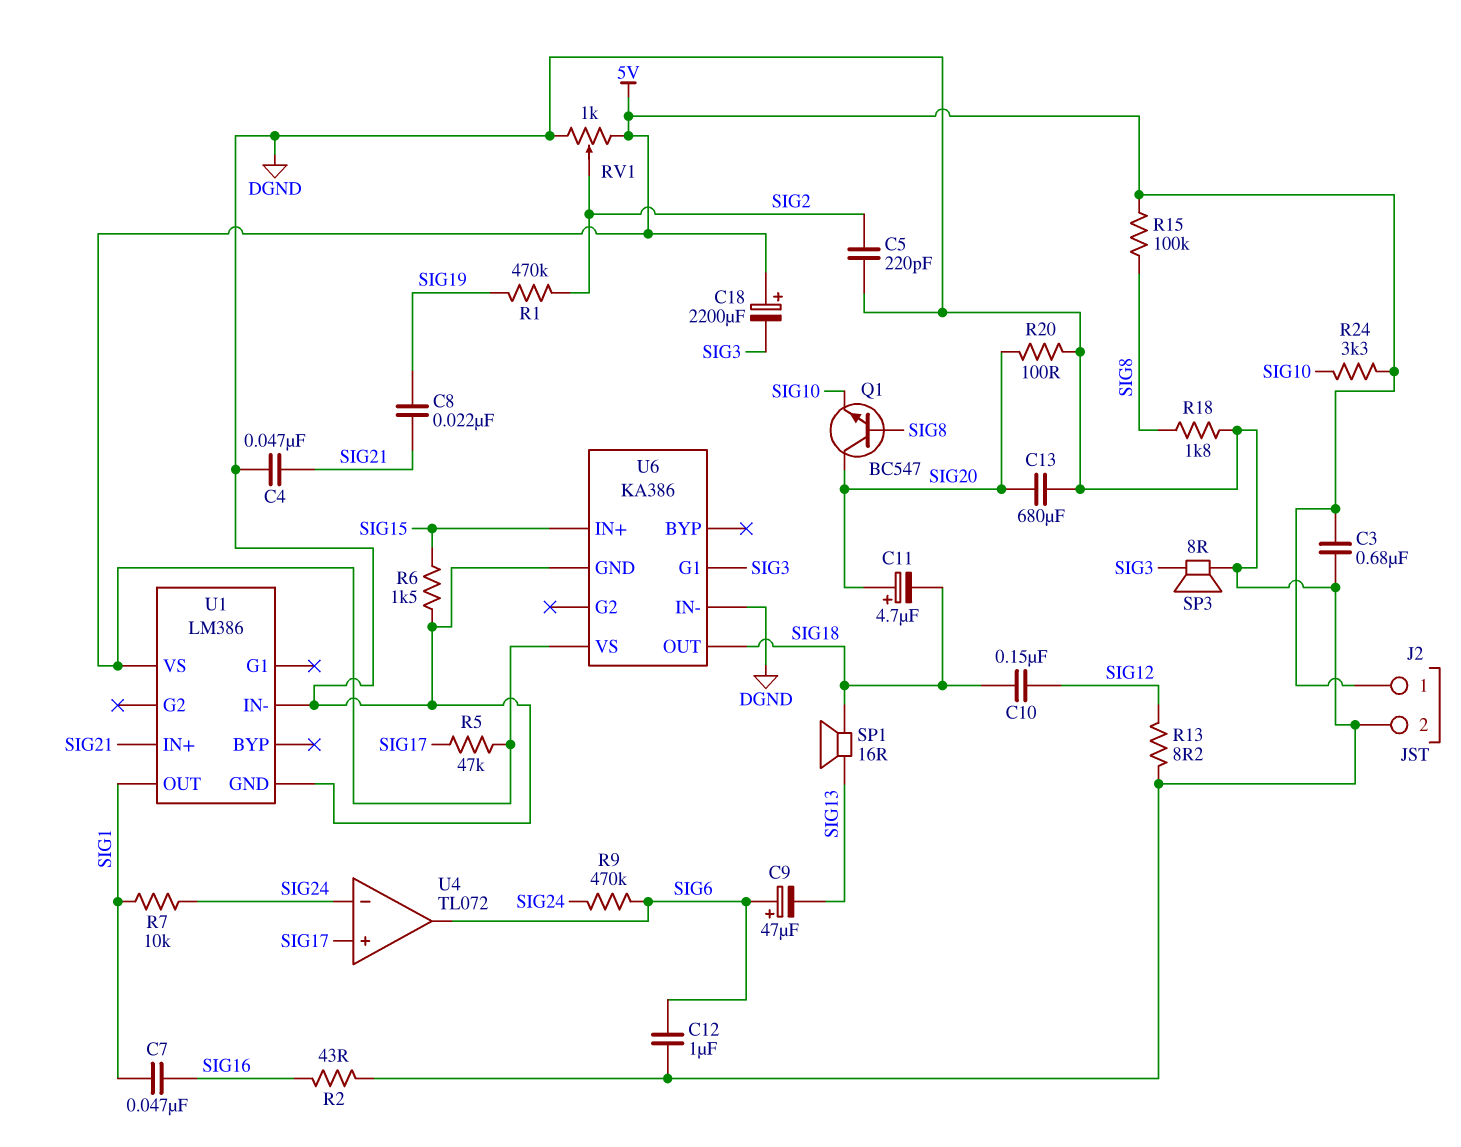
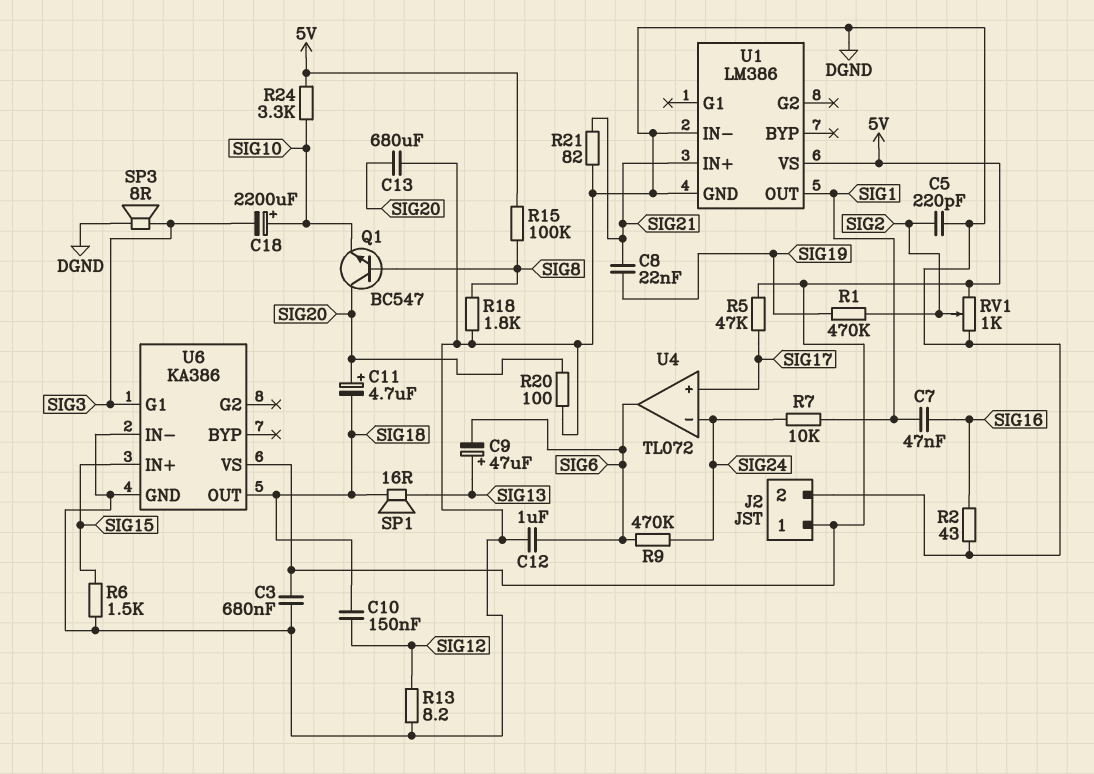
C4: 47nF (DGND, SIG21) -> none
C9: 47uF (plus SIG6, minus SIG13) -> 47uF (plus SIG13, minus SIG6)
C18: 2200uF (plus 5V, minus SIG3) -> 2200uF (plus SIG10, minus SIG3)
R21: none -> 82 (DGND, SIG21)

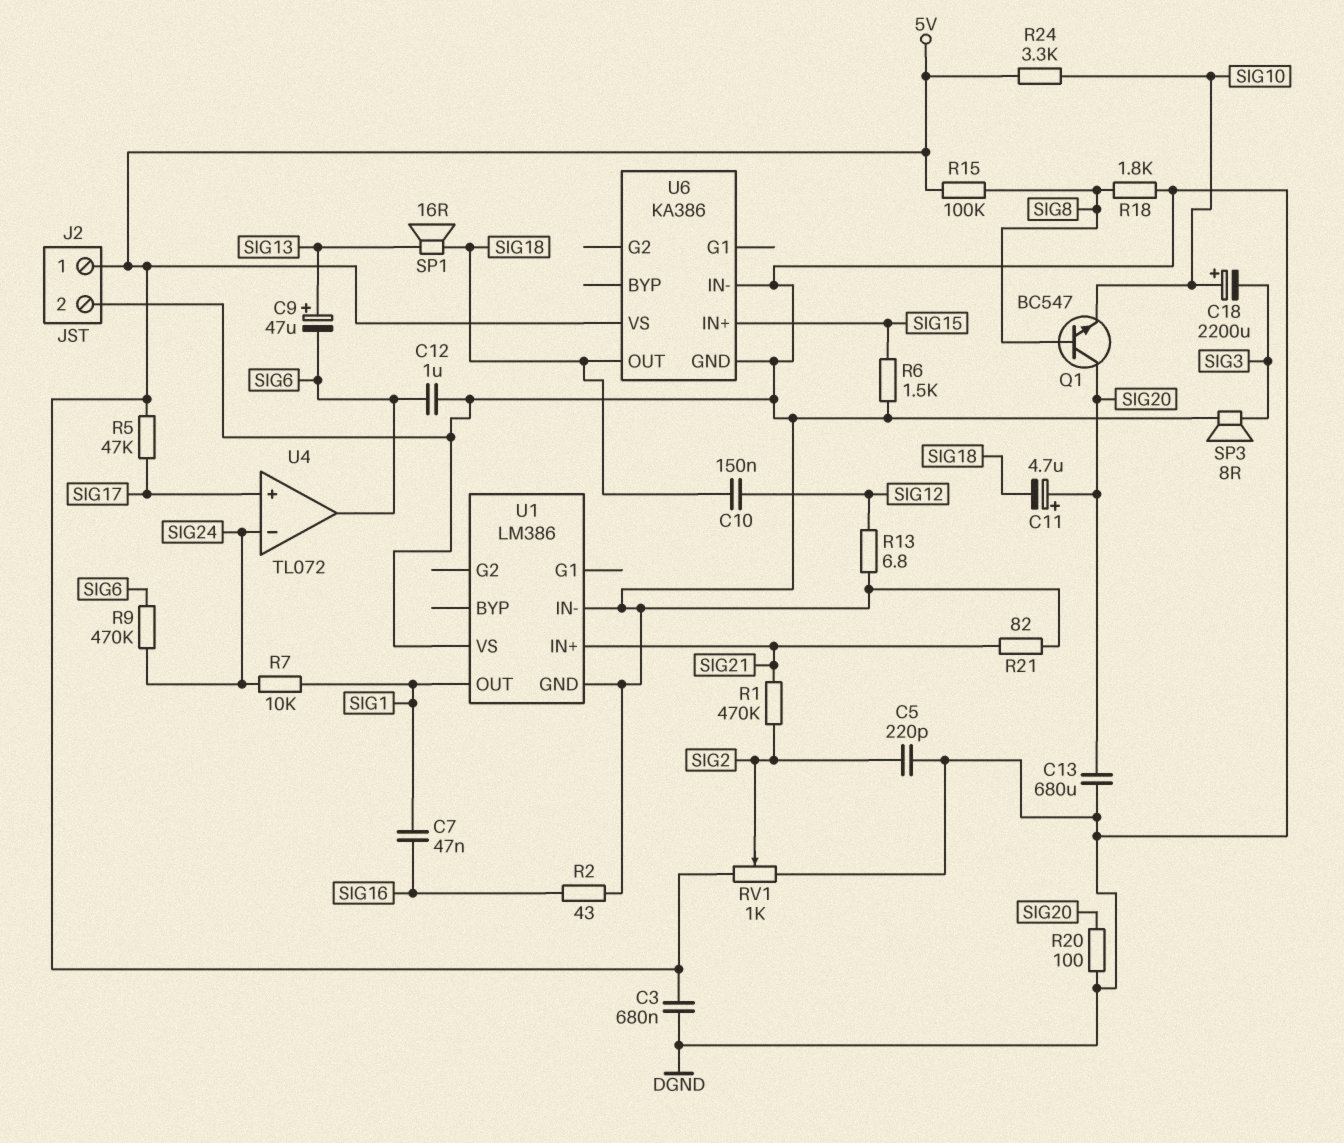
C8: 22nF (SIG19, SIG21) -> none
R1: 470k (SIG2, SIG19) -> 470k (SIG2, SIG21)
R13: 8.2 (DGND, SIG12) -> 6.8 (DGND, SIG12)
U1 pin VS: 5V -> DGND
U6 pin G1: SIG3 -> none

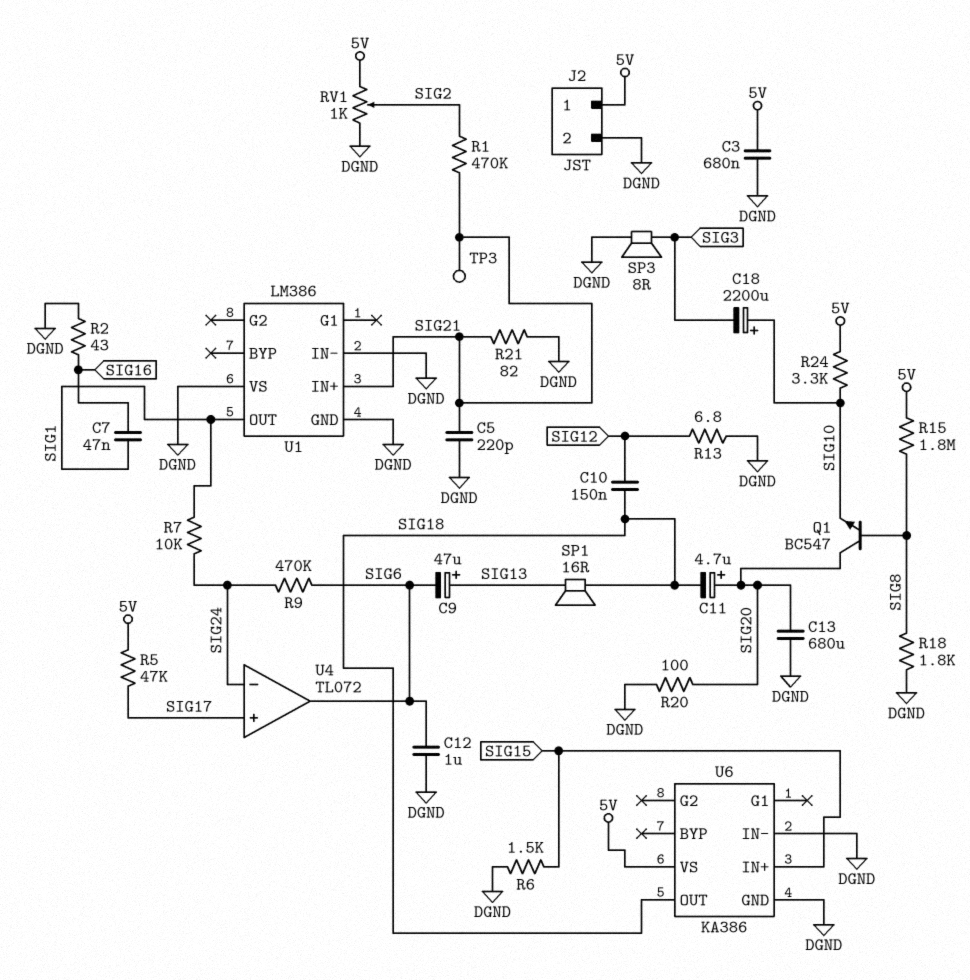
C5: 220pF (DGND, SIG2) -> 220pF (DGND, SIG21)
R15: 100k (5V, SIG8) -> 1.8M (5V, SIG8)
TP3: none -> test point (SIG21)

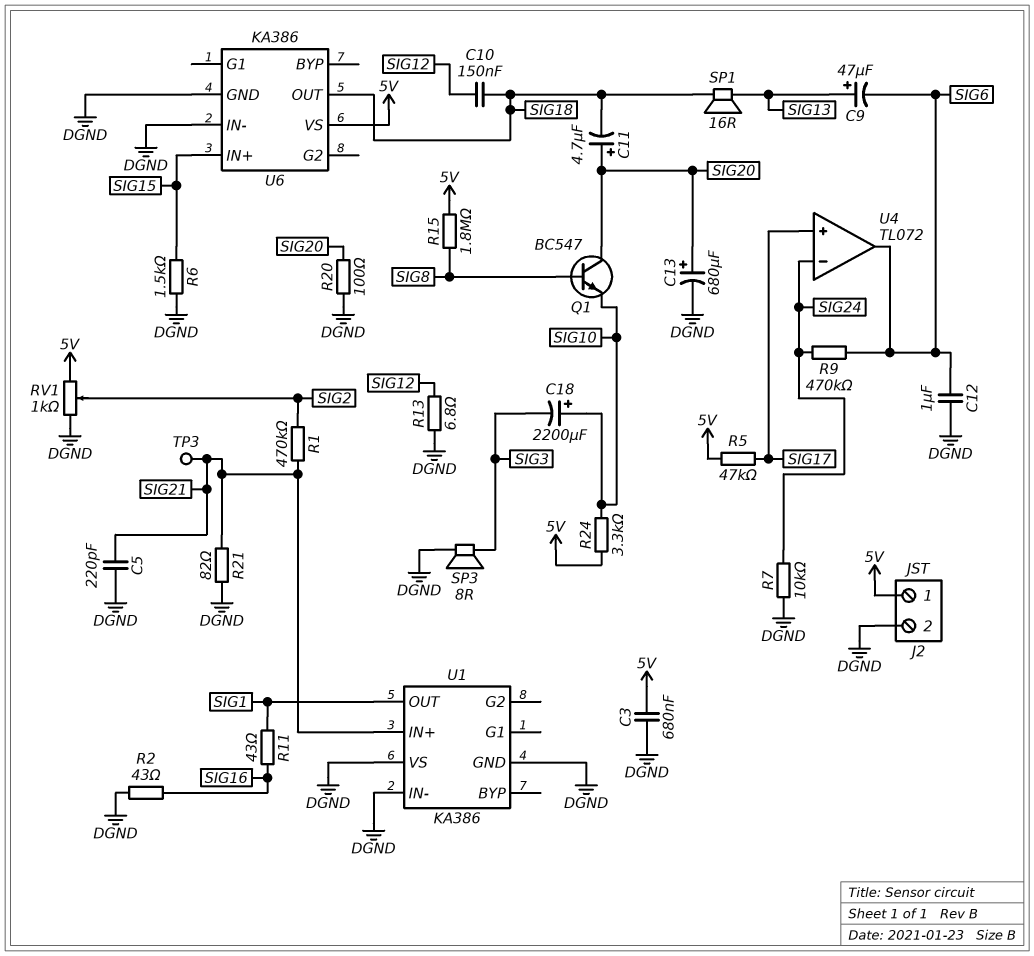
C7: 47nF (SIG1, SIG16) -> none
C13: 680uF (DGND, SIG20) -> 680uF (plus SIG20, minus DGND)
R7: 10k (SIG1, SIG24) -> 10k (DGND, SIG24)
R11: none -> 43 (SIG1, SIG16)
R18: 1.8k (DGND, SIG8) -> none
U1: LM386 -> KA386

